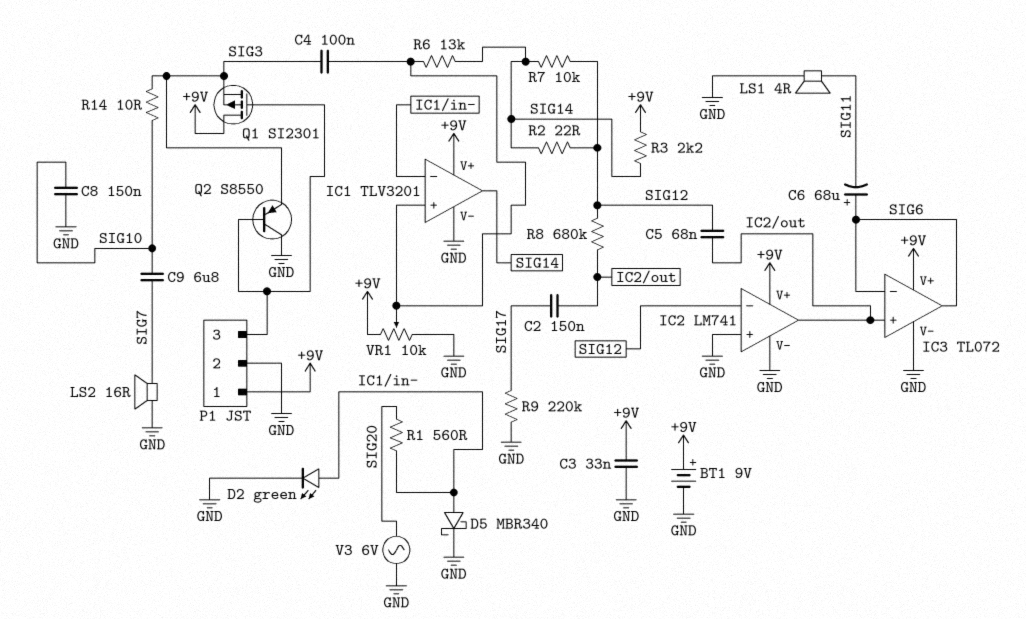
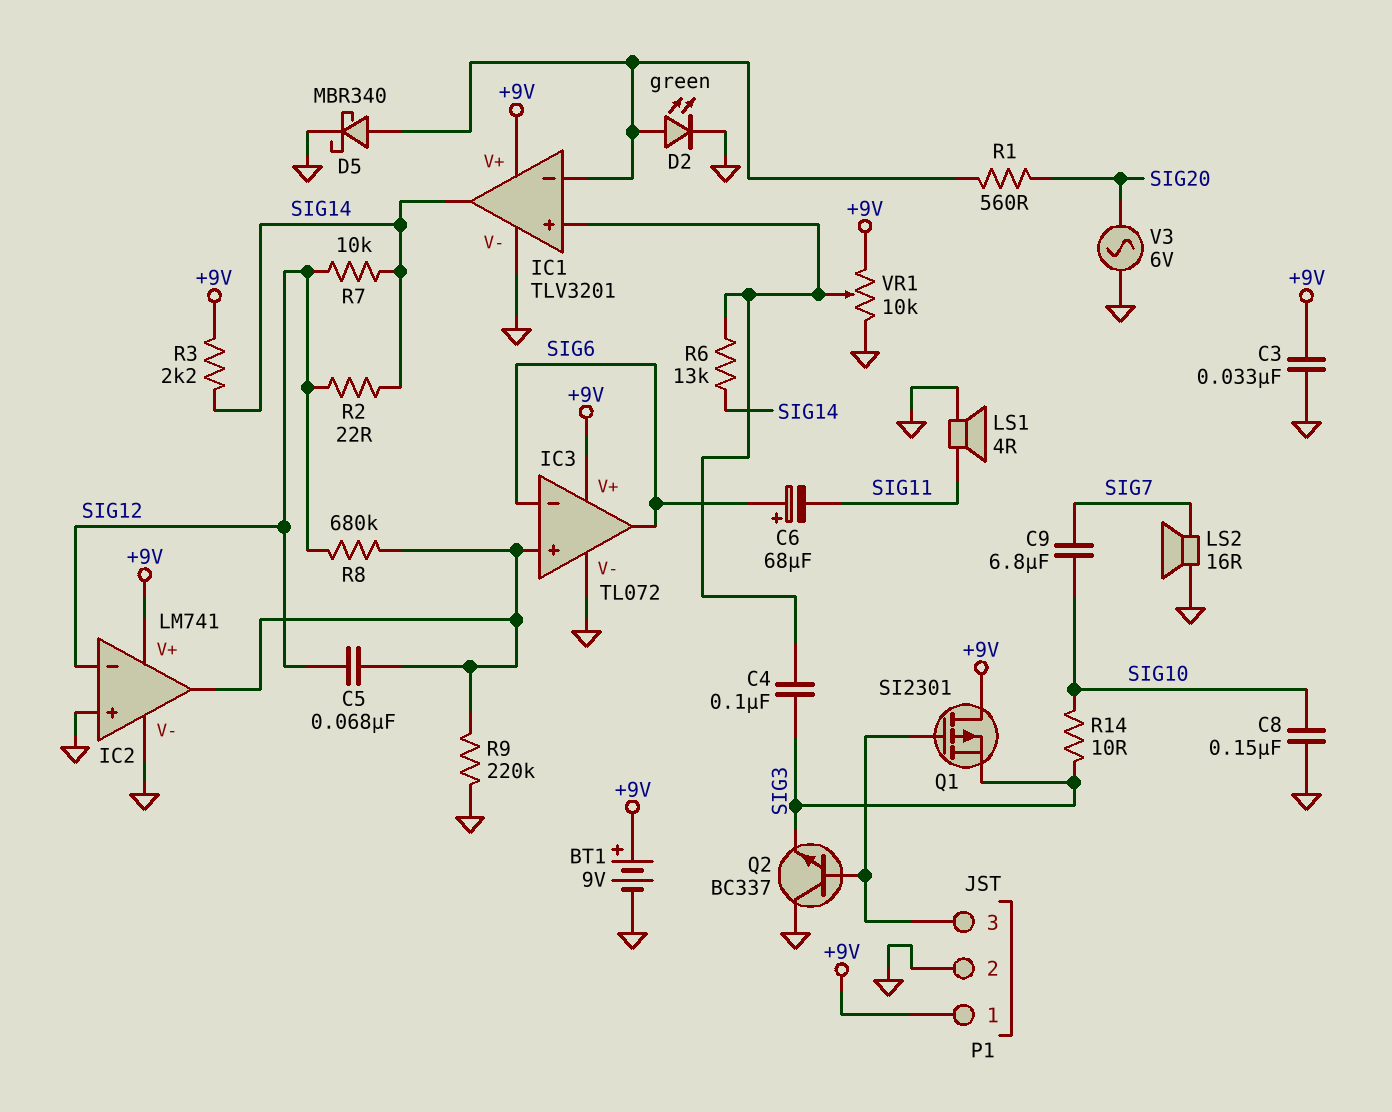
C2: 150nF (IC2/out, SIG17) -> none
Q2: PNP S8550 (B P1/3, C GND, E SIG3) -> NPN BC337 (B P1/3, C GND, E SIG3)
R9: 220k (GND, SIG17) -> 220k (GND, IC2/out)

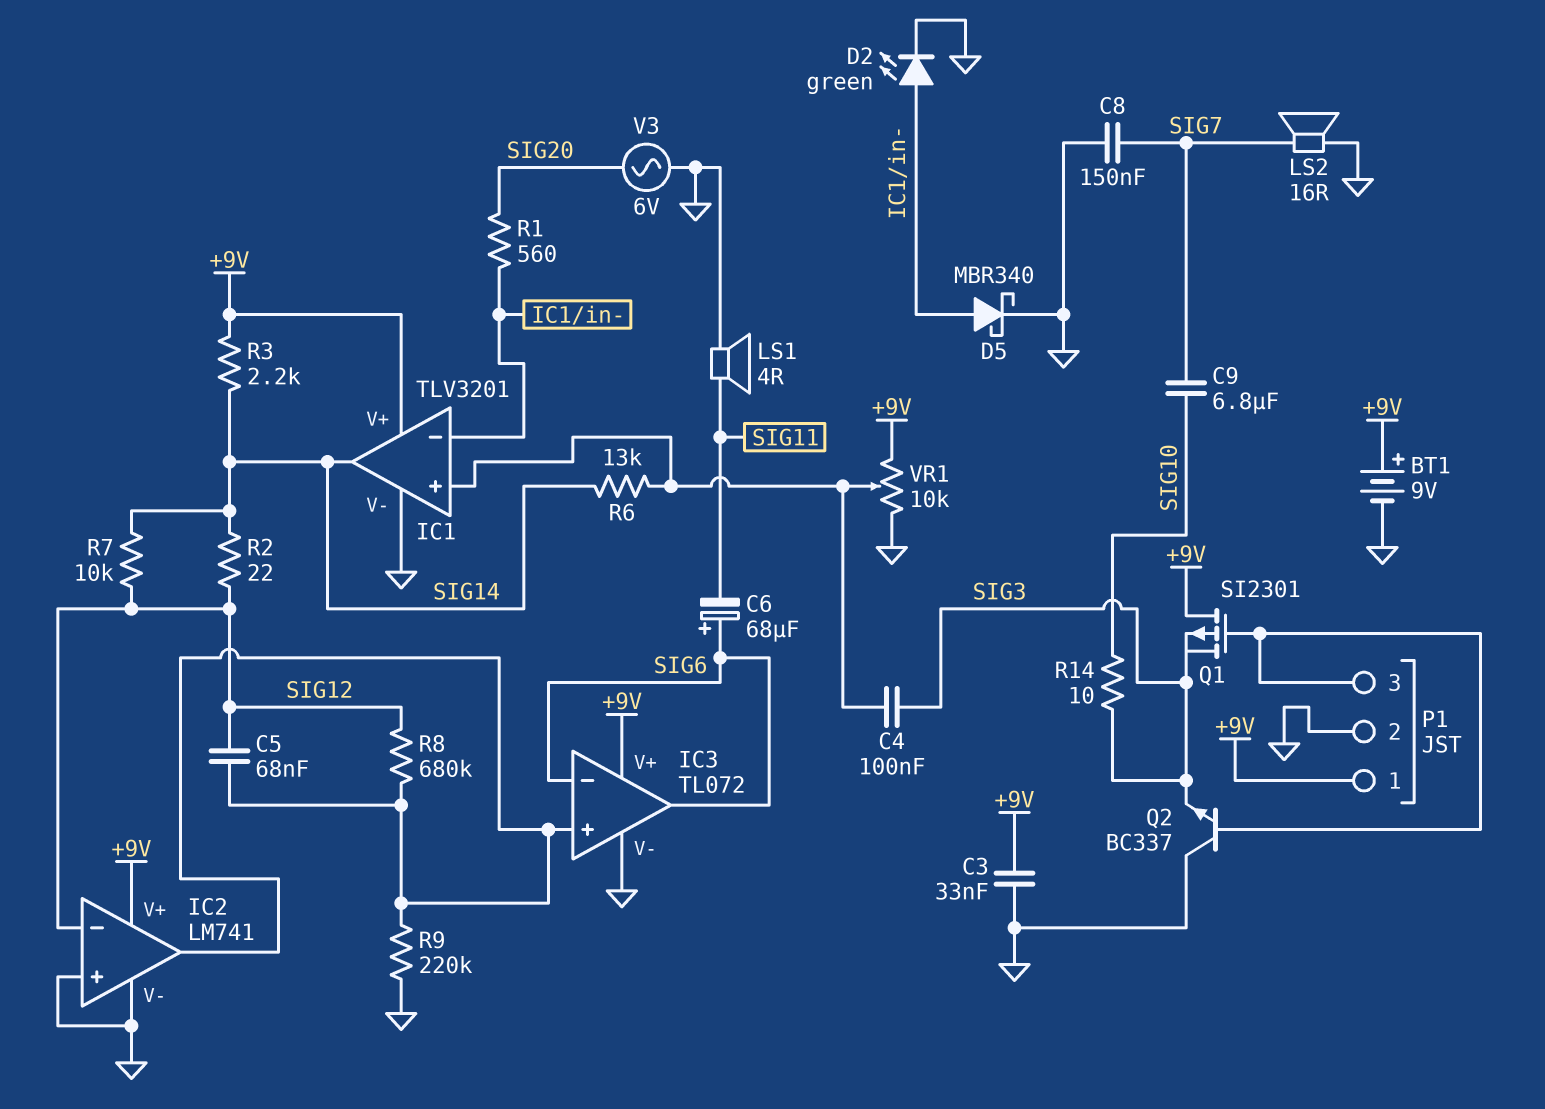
C8: 150nF (GND, SIG10) -> 150nF (GND, SIG7)

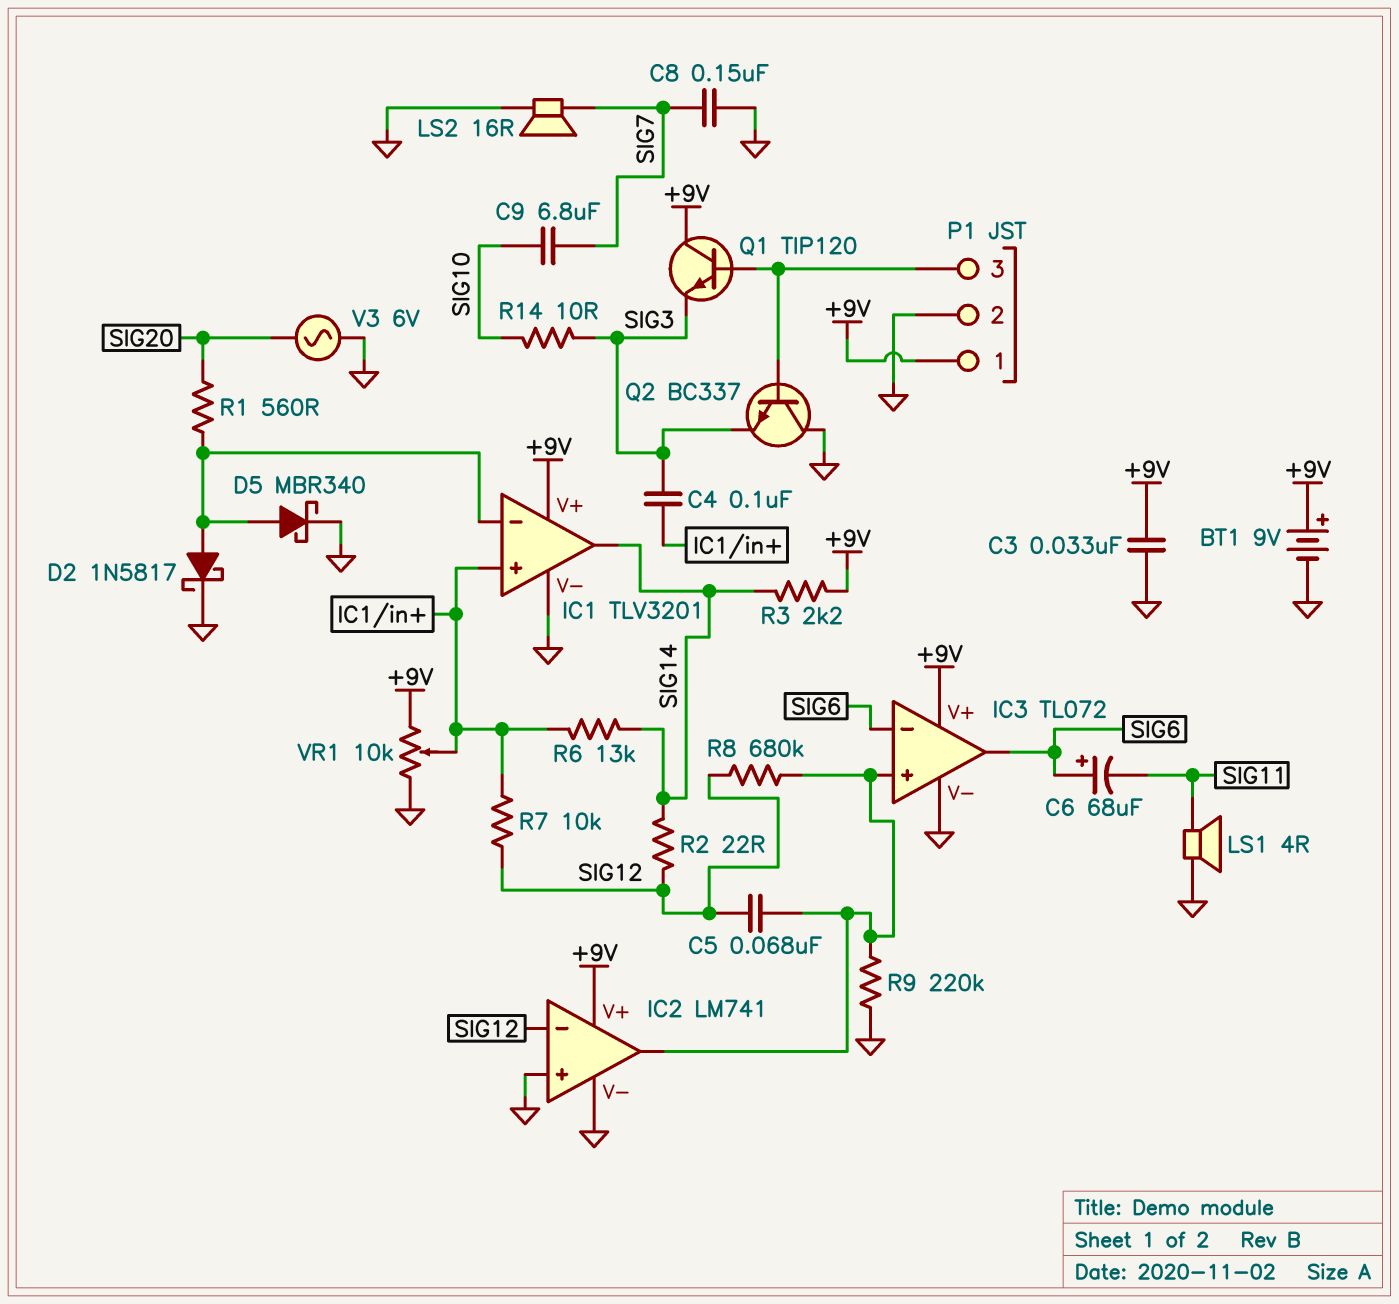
D2: LED green (A IC1/in-, K GND) -> schottky 1N5817 (A IC1/in-, K GND)
Q1: PMOS SI2301 (G P1/3, D +9V, S SIG3) -> NPN TIP120 (B P1/3, C +9V, E SIG3)
R7: 10k (SIG12, SIG14) -> 10k (IC1/in+, SIG12)

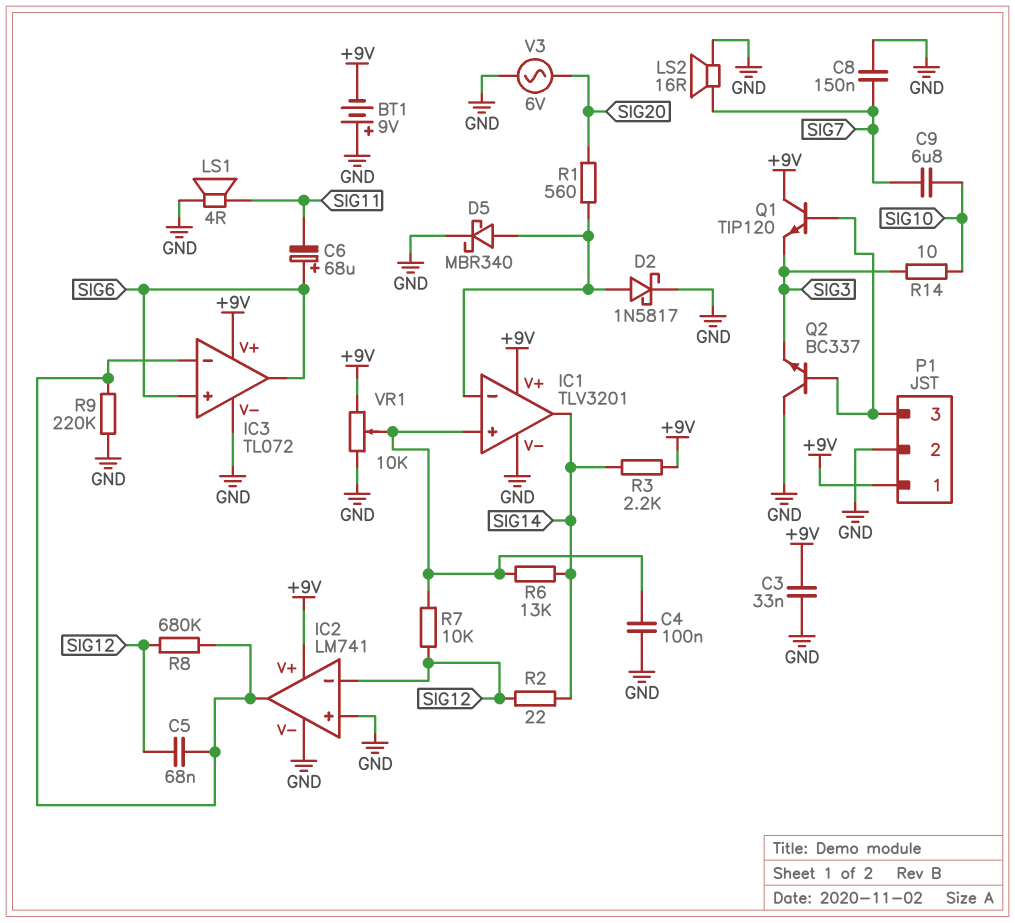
BT1: 9V (plus +9V, minus GND) -> 9V (plus GND, minus +9V)
C4: 100nF (IC1/in+, SIG3) -> 100nF (GND, IC1/in+)
IC3 pin in+: IC2/out -> SIG6
IC3 pin in-: SIG6 -> IC2/out

